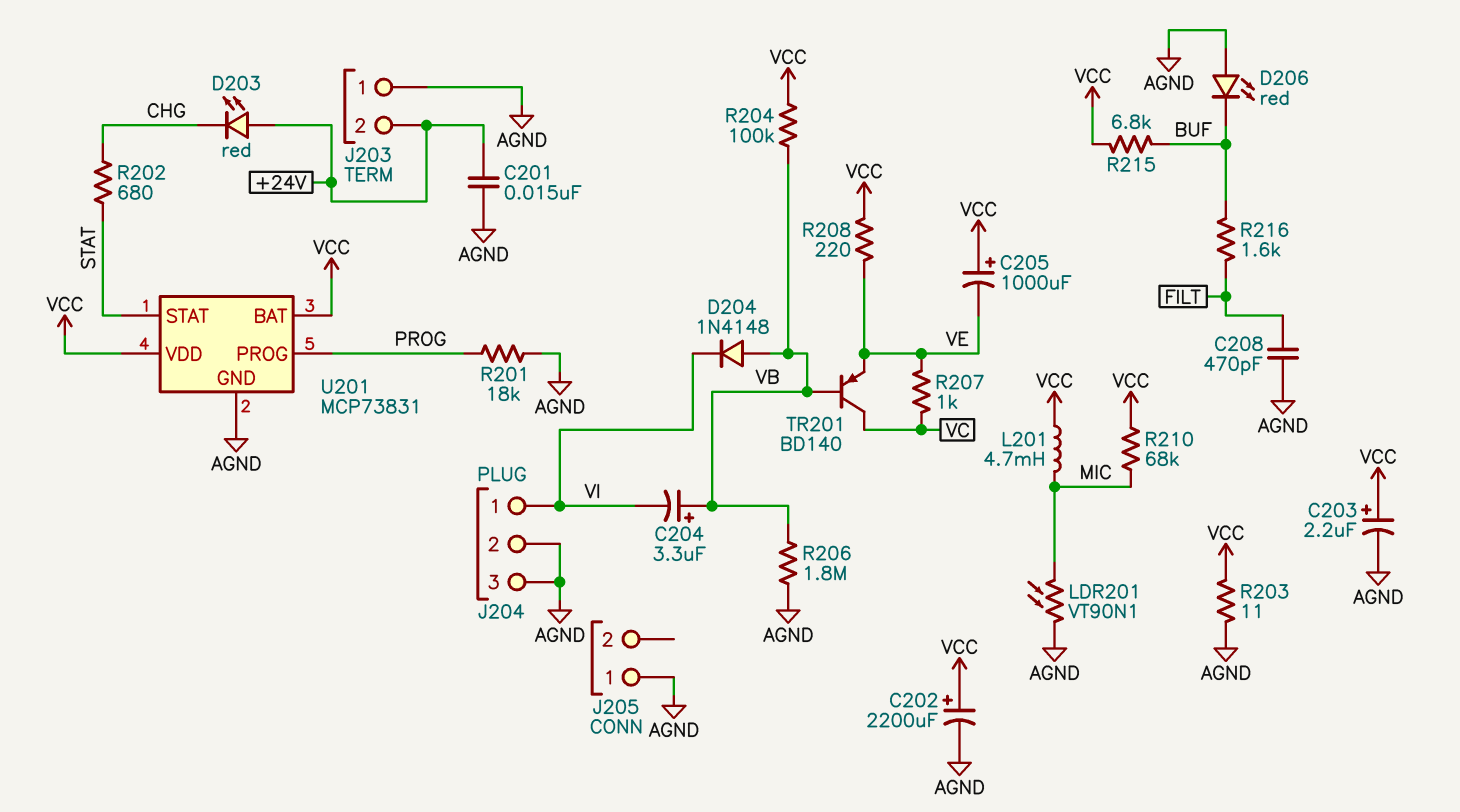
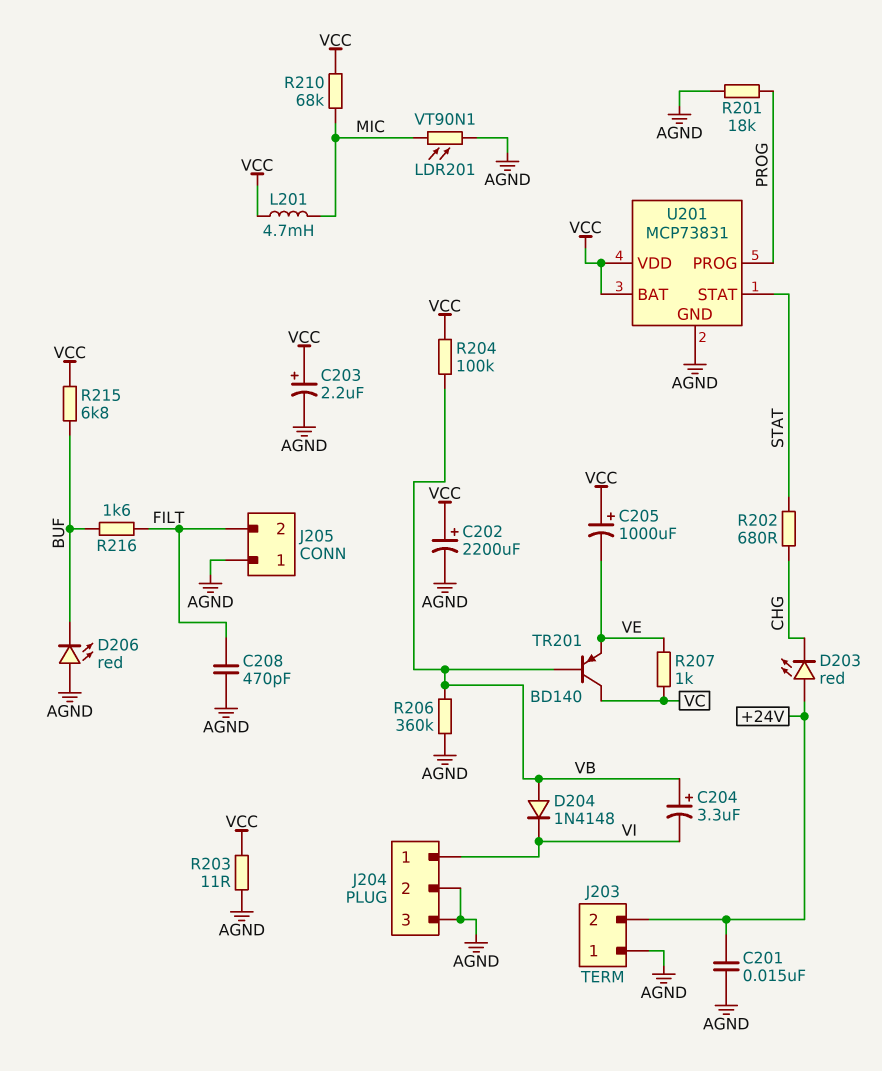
J205 pin 2: none -> FILT
R206: 1.8M (AGND, VB) -> 360k (AGND, VB)
R208: 220 (VCC, VE) -> none

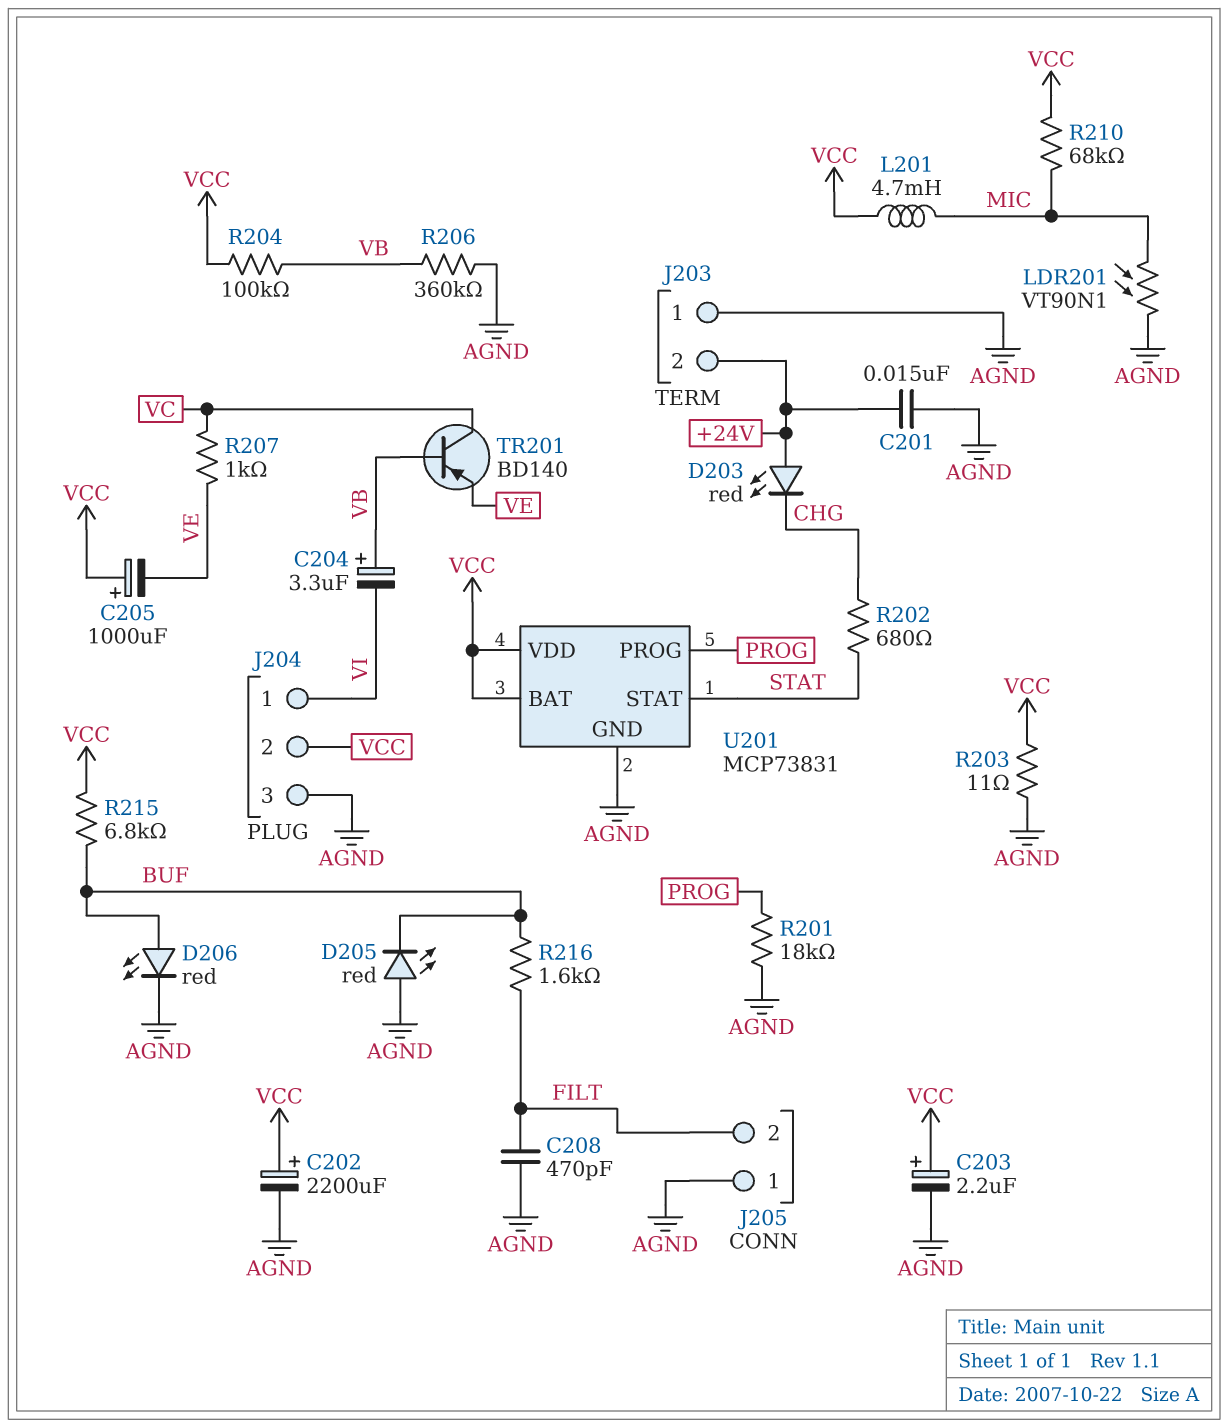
D204: diode 1N4148 (A VB, K VI) -> none
D205: none -> LED red (A AGND, K BUF)
D206: LED red (A AGND, K BUF) -> LED red (A BUF, K AGND)
J204 pin 2: AGND -> VCC

